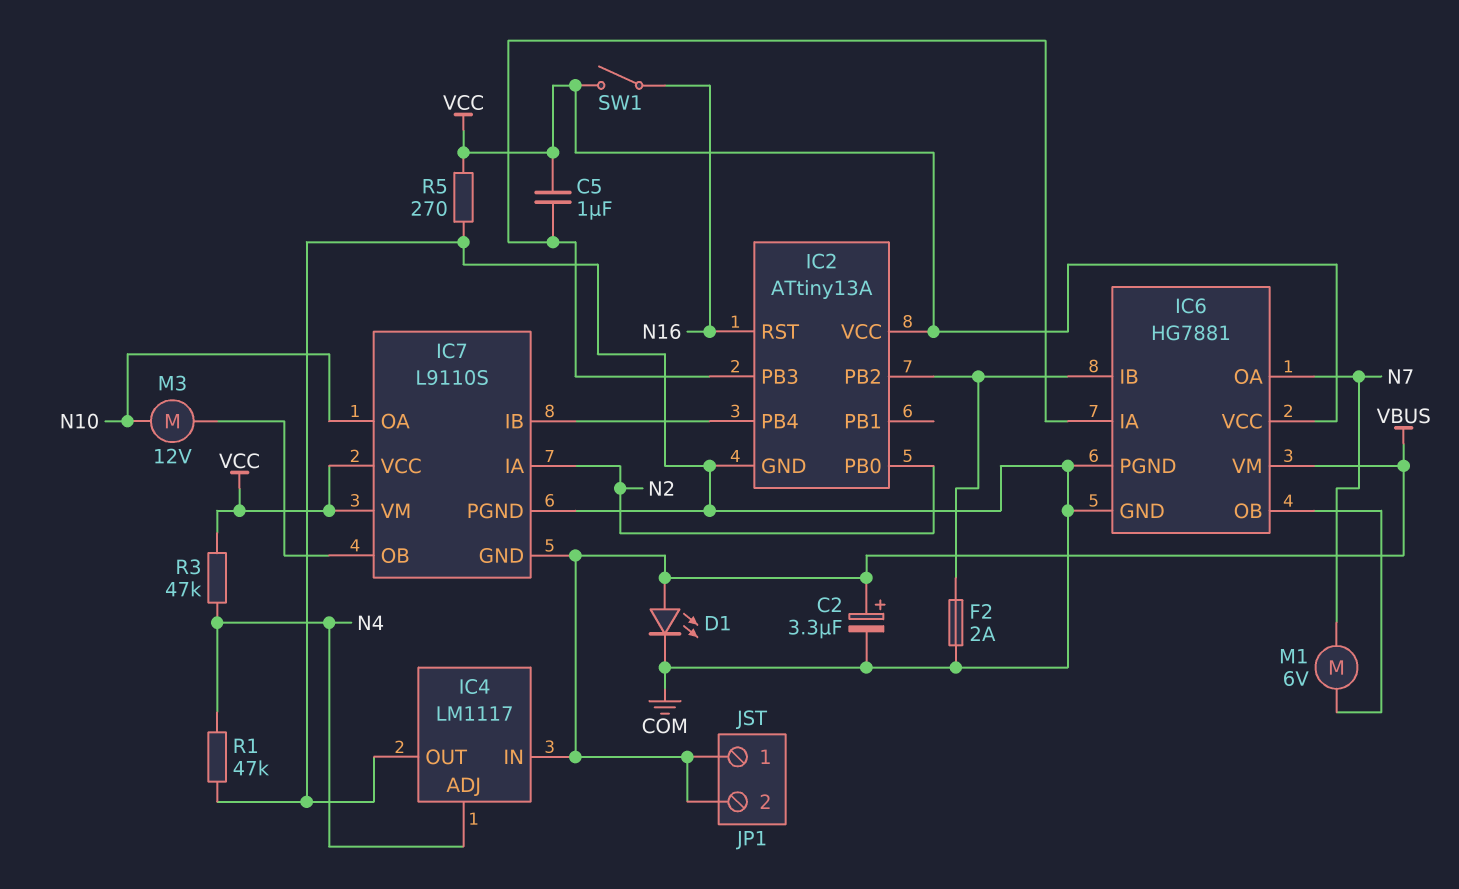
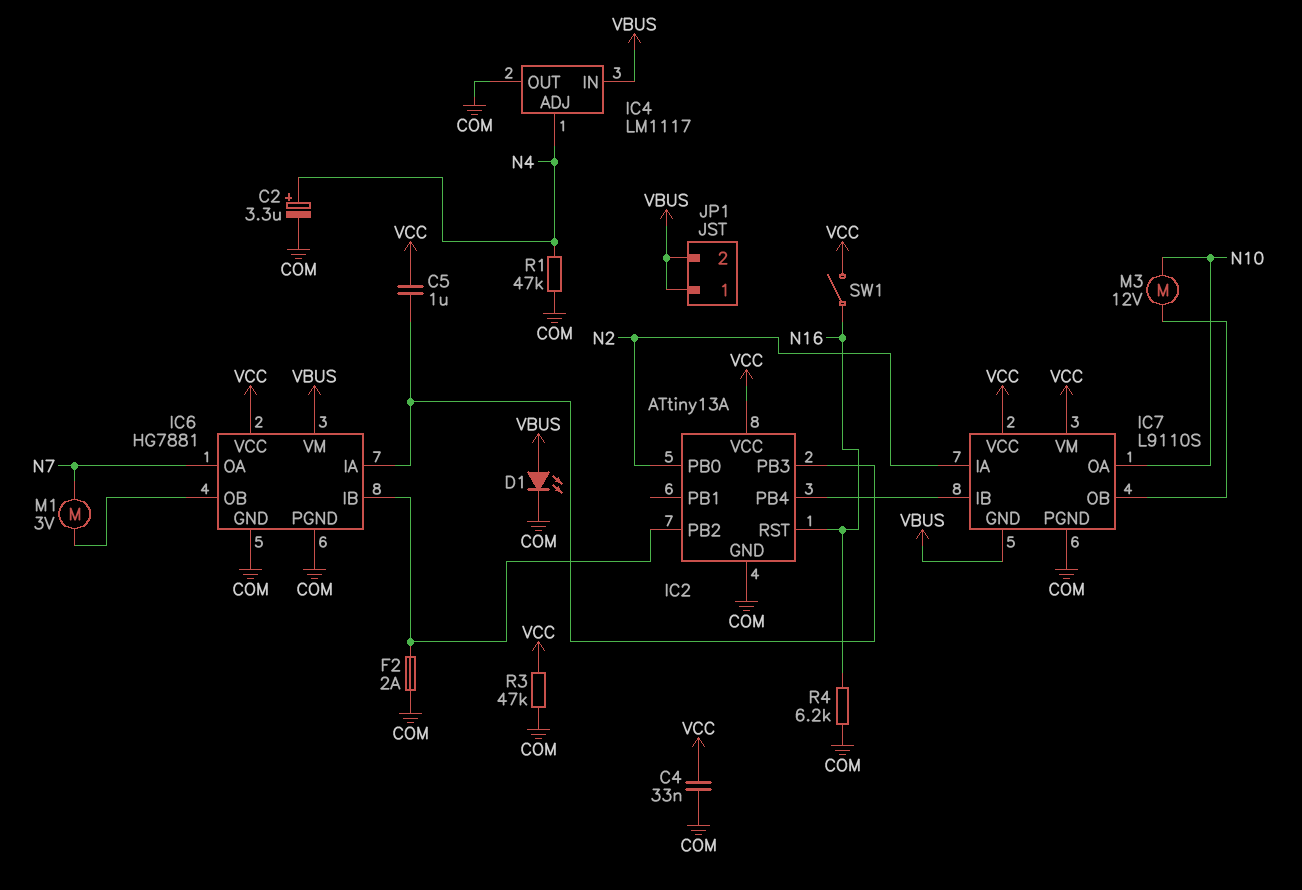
C2: 3.3uF (plus VBUS, minus COM) -> 3.3uF (plus N4, minus COM)
C4: none -> 33nF (COM, VCC)
M1: motor 6V (IC6/OB, N7) -> motor 3V (IC6/OB, N7)
R3: 47k (N4, VCC) -> 47k (COM, VCC)
R4: none -> 6.2k (COM, N16)
R5: 270 (COM, VCC) -> none

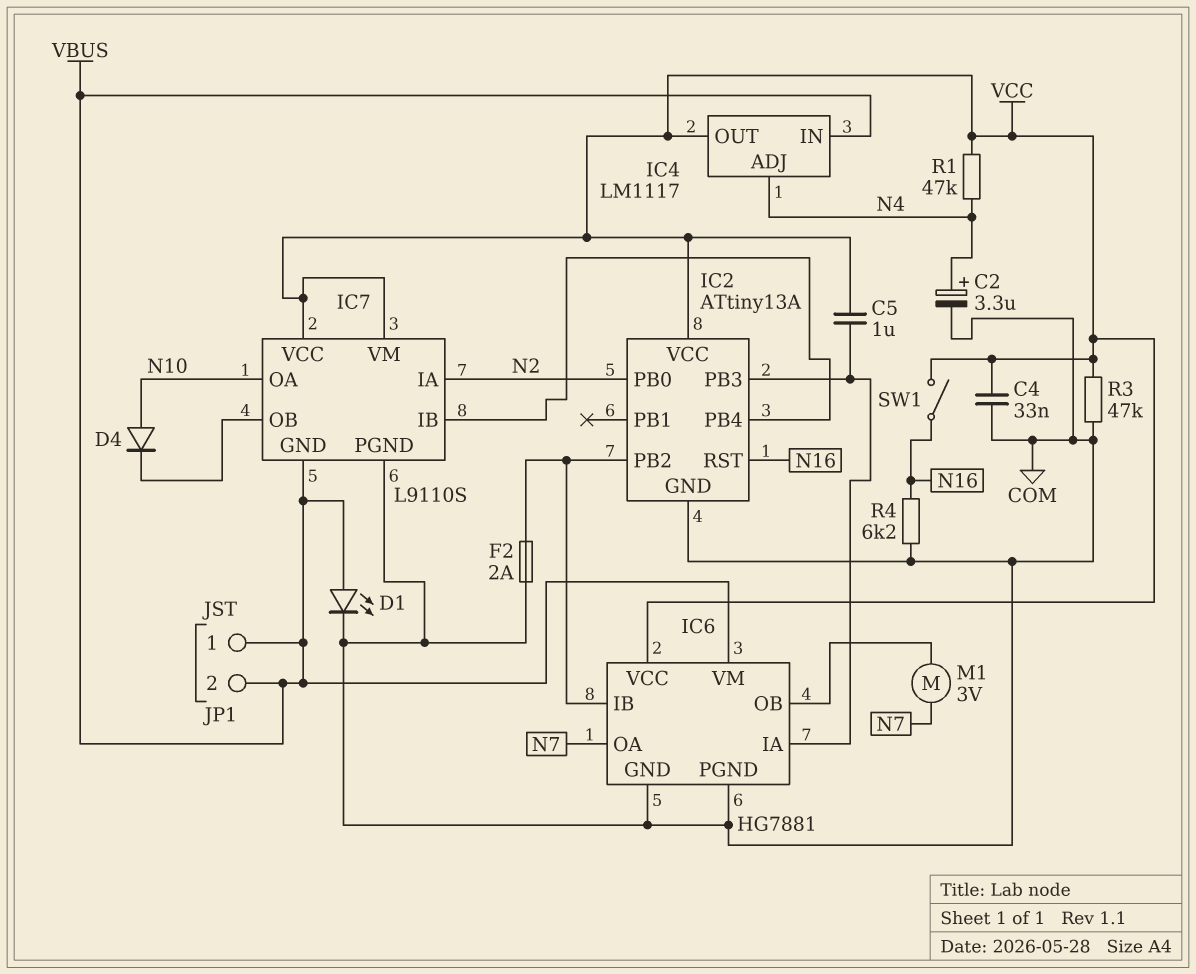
D4: none -> diode (A N10, K IC7/OB)
IC4 pin OUT: COM -> VCC
M3: motor 12V (IC7/OB, N10) -> none
R1: 47k (COM, N4) -> 47k (N4, VCC)

